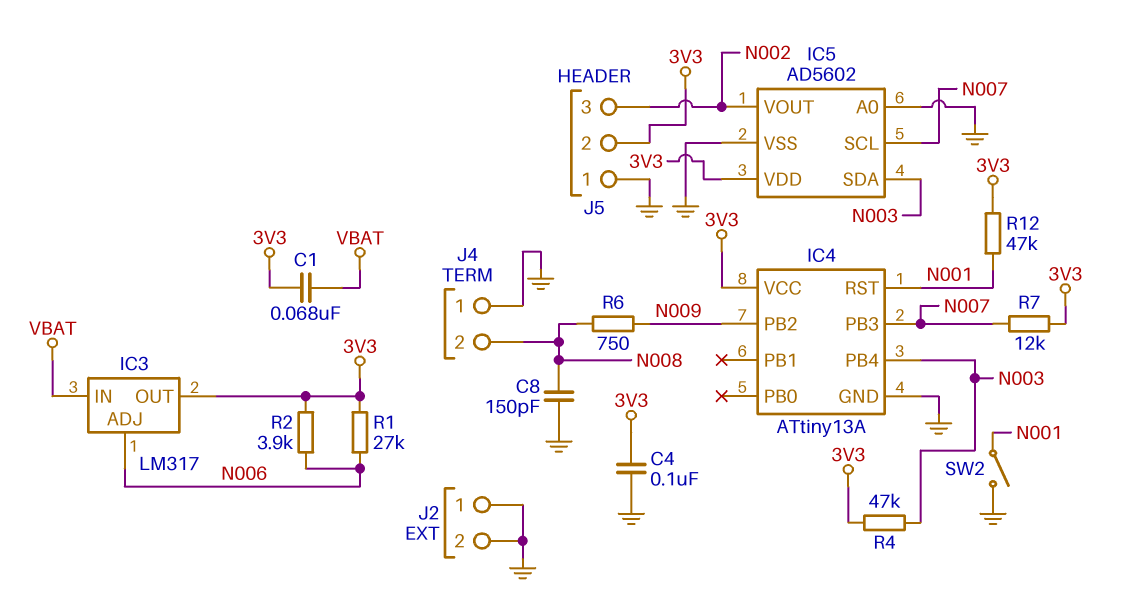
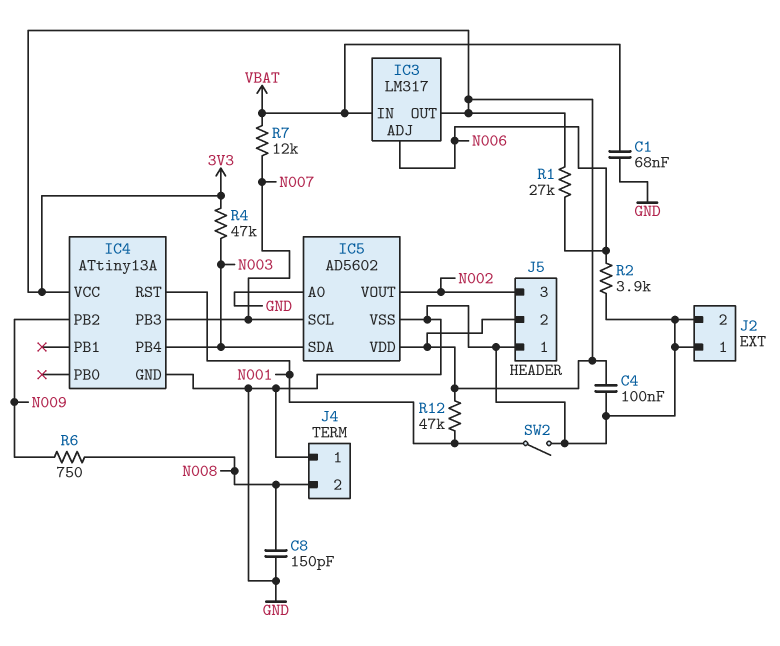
C1: 68nF (3V3, VBAT) -> 68nF (GND, VBAT)
R2: 3.9k (3V3, N006) -> 3.9k (GND, N006)
R7: 12k (3V3, N007) -> 12k (N007, VBAT)

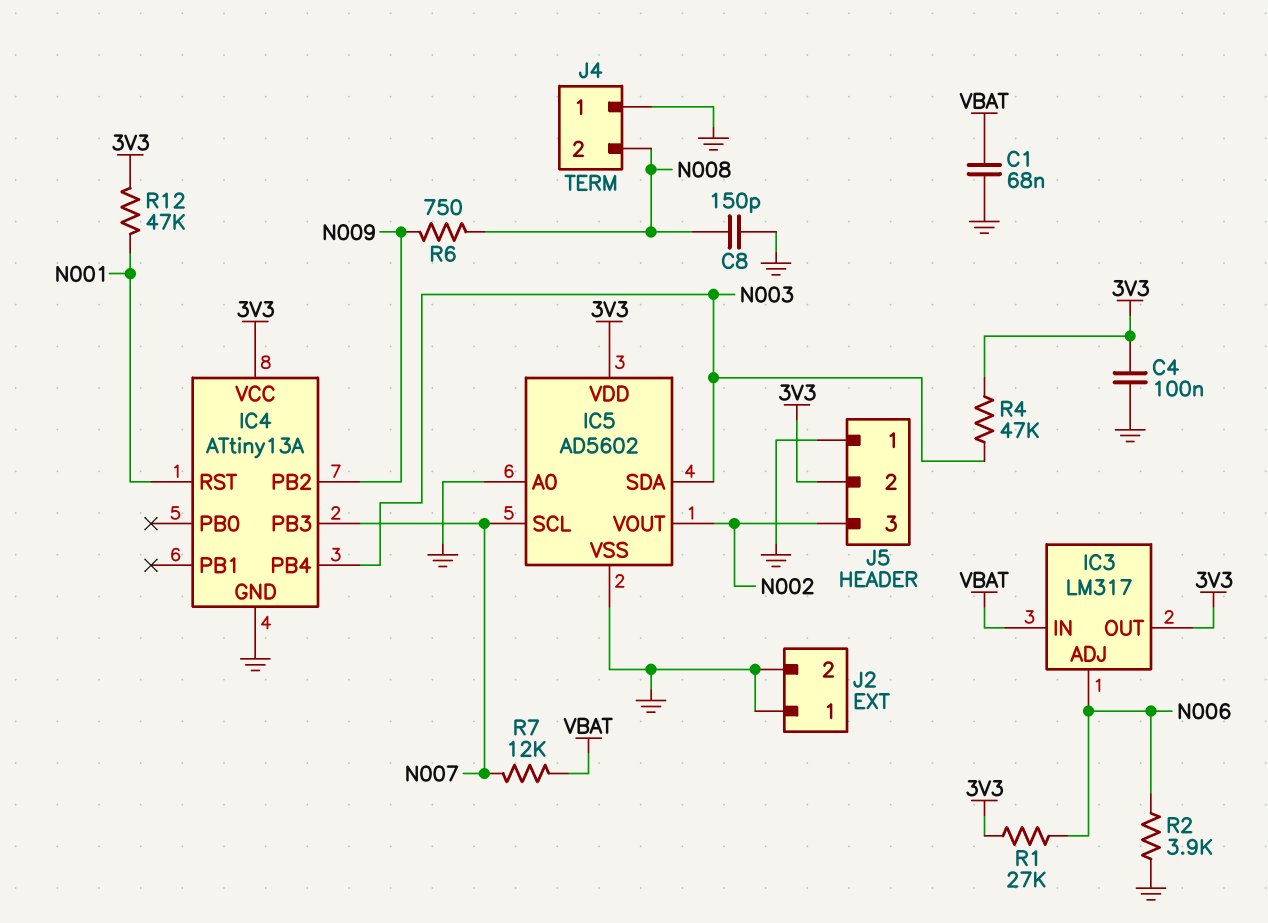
SW2: switch (GND, N001) -> none

